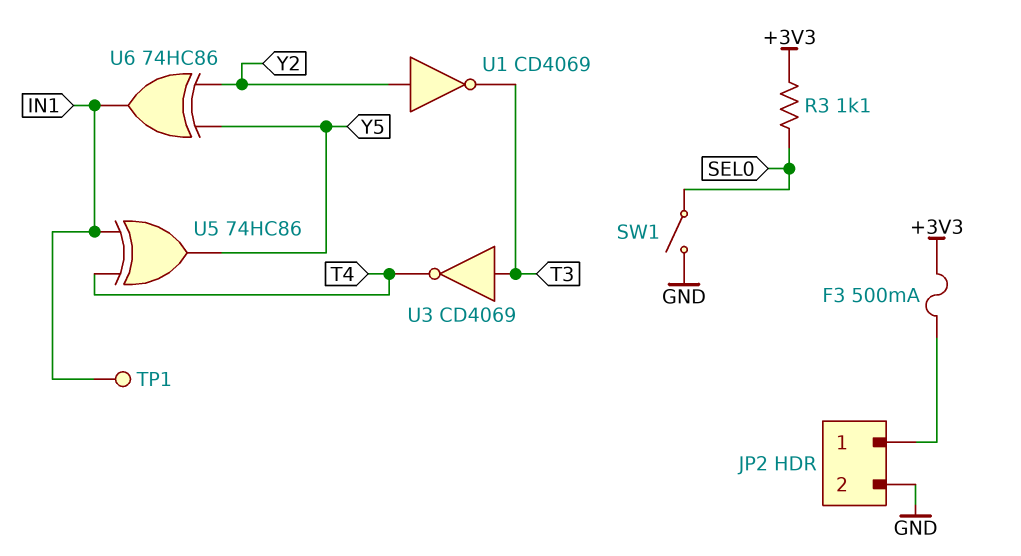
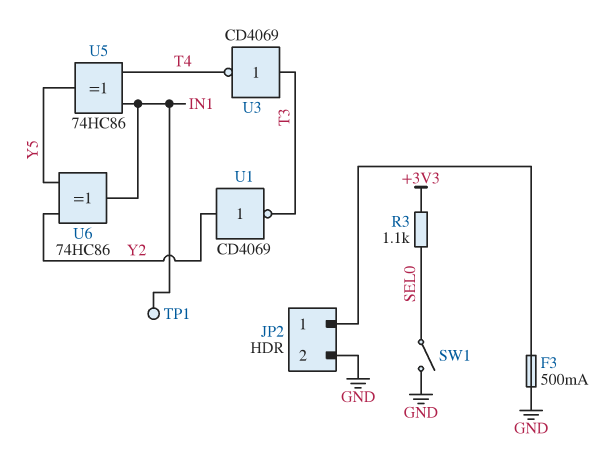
F3: 500mA (+3V3, JP2/1) -> 500mA (GND, JP2/1)

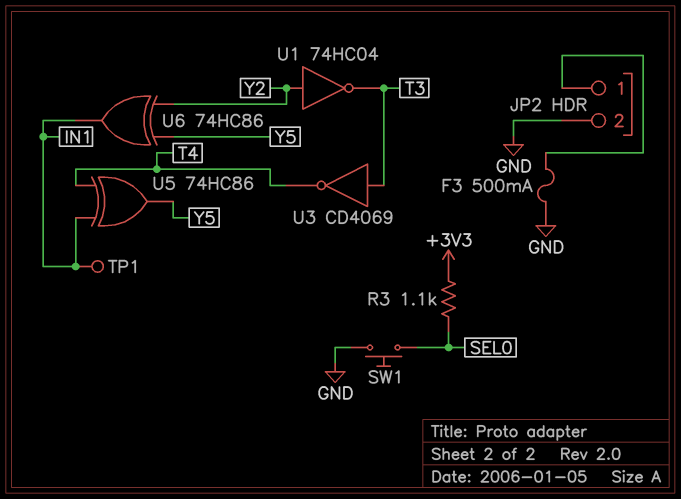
SW1: switch (GND, SEL0) -> button (GND, SEL0)
U1: NOT CD4069 (in Y2, out T3) -> NOT 74HC04 (in Y2, out T3)

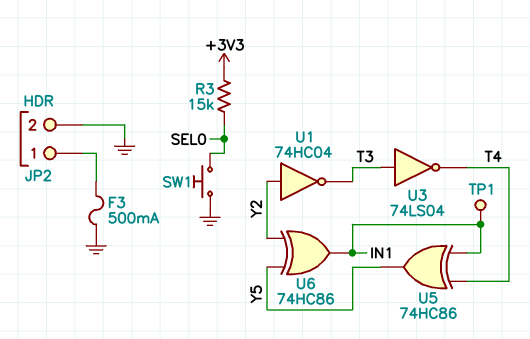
R3: 1.1k (+3V3, SEL0) -> 15k (+3V3, SEL0)
U3: NOT CD4069 (in T3, out T4) -> NOT 74LS04 (in T3, out T4)

